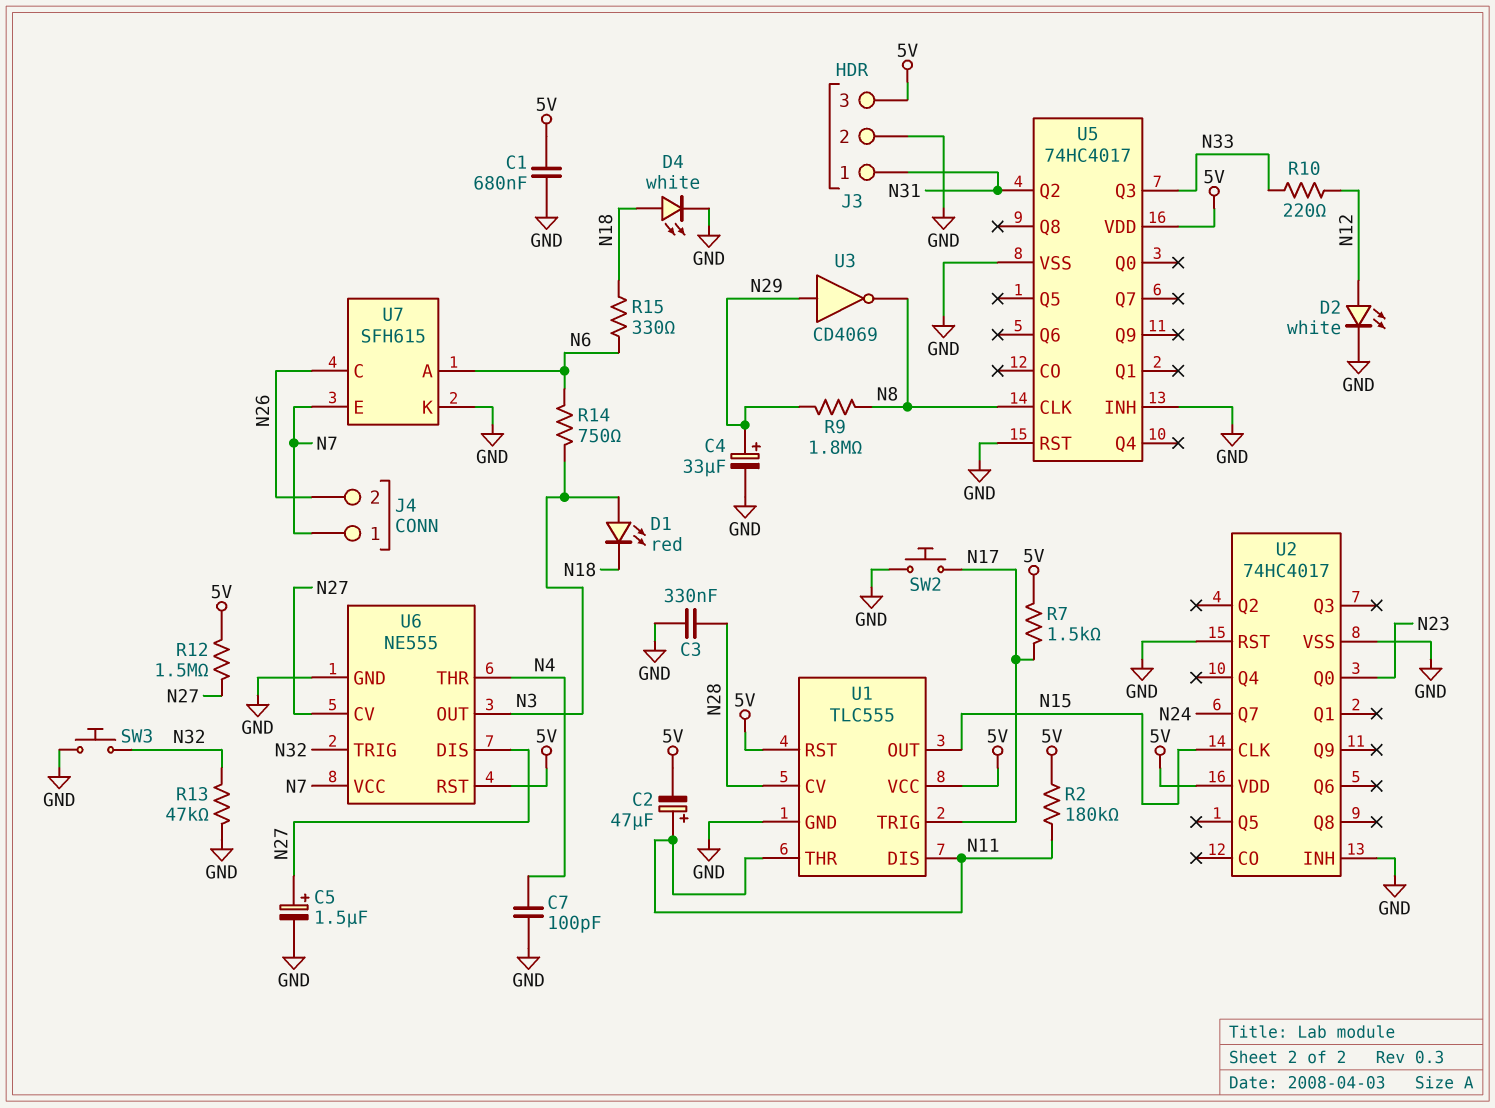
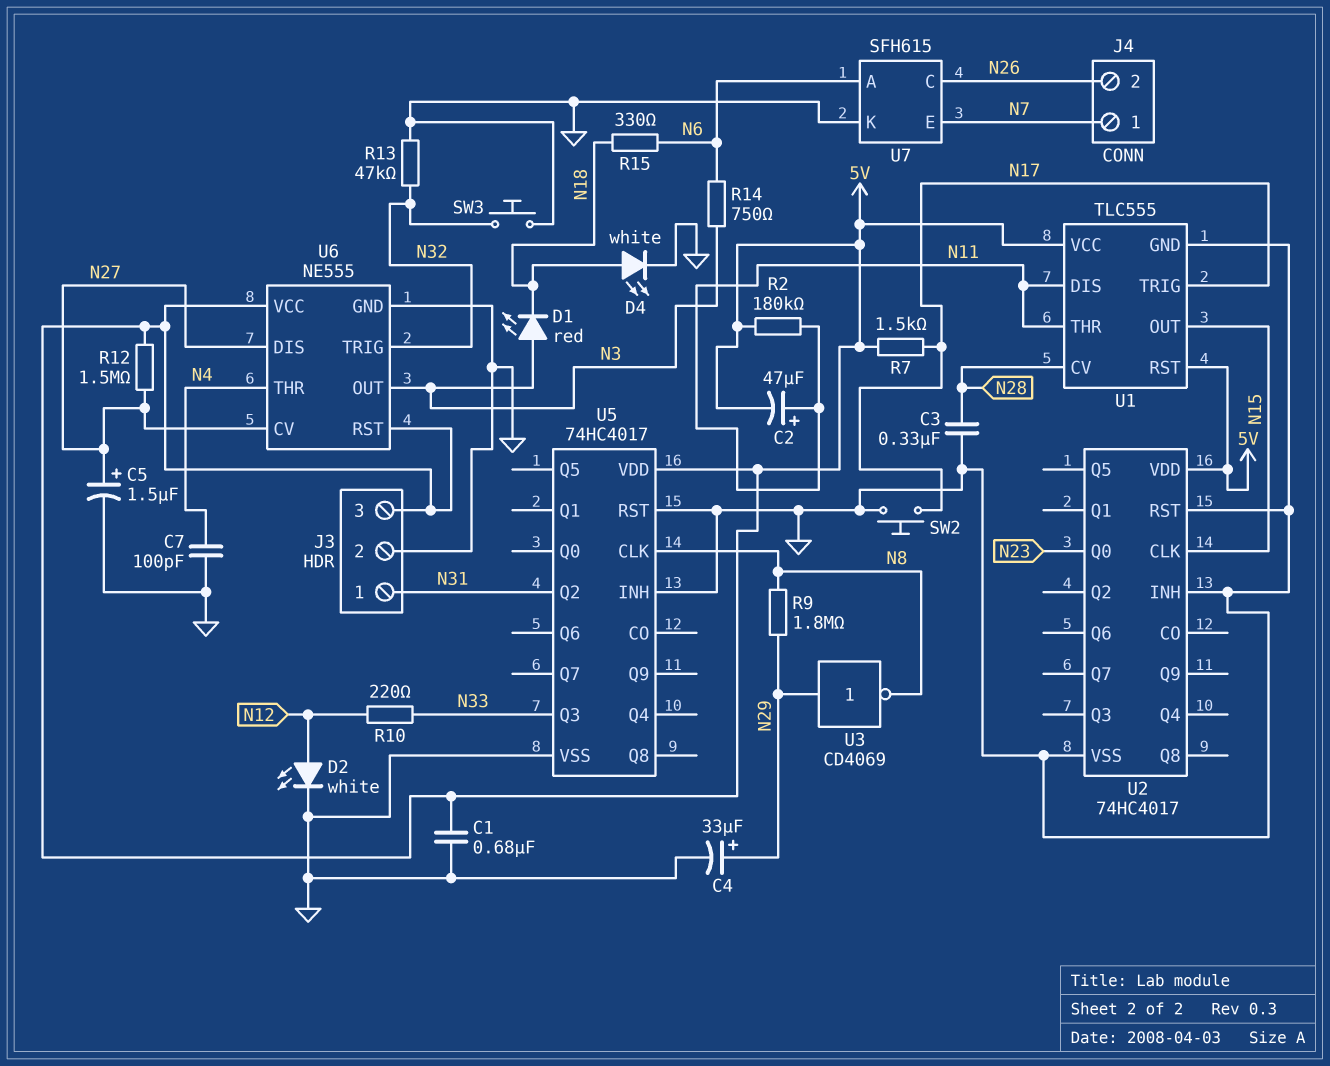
U2 pin Q7: N24 -> none
U6 pin VCC: N7 -> 5V

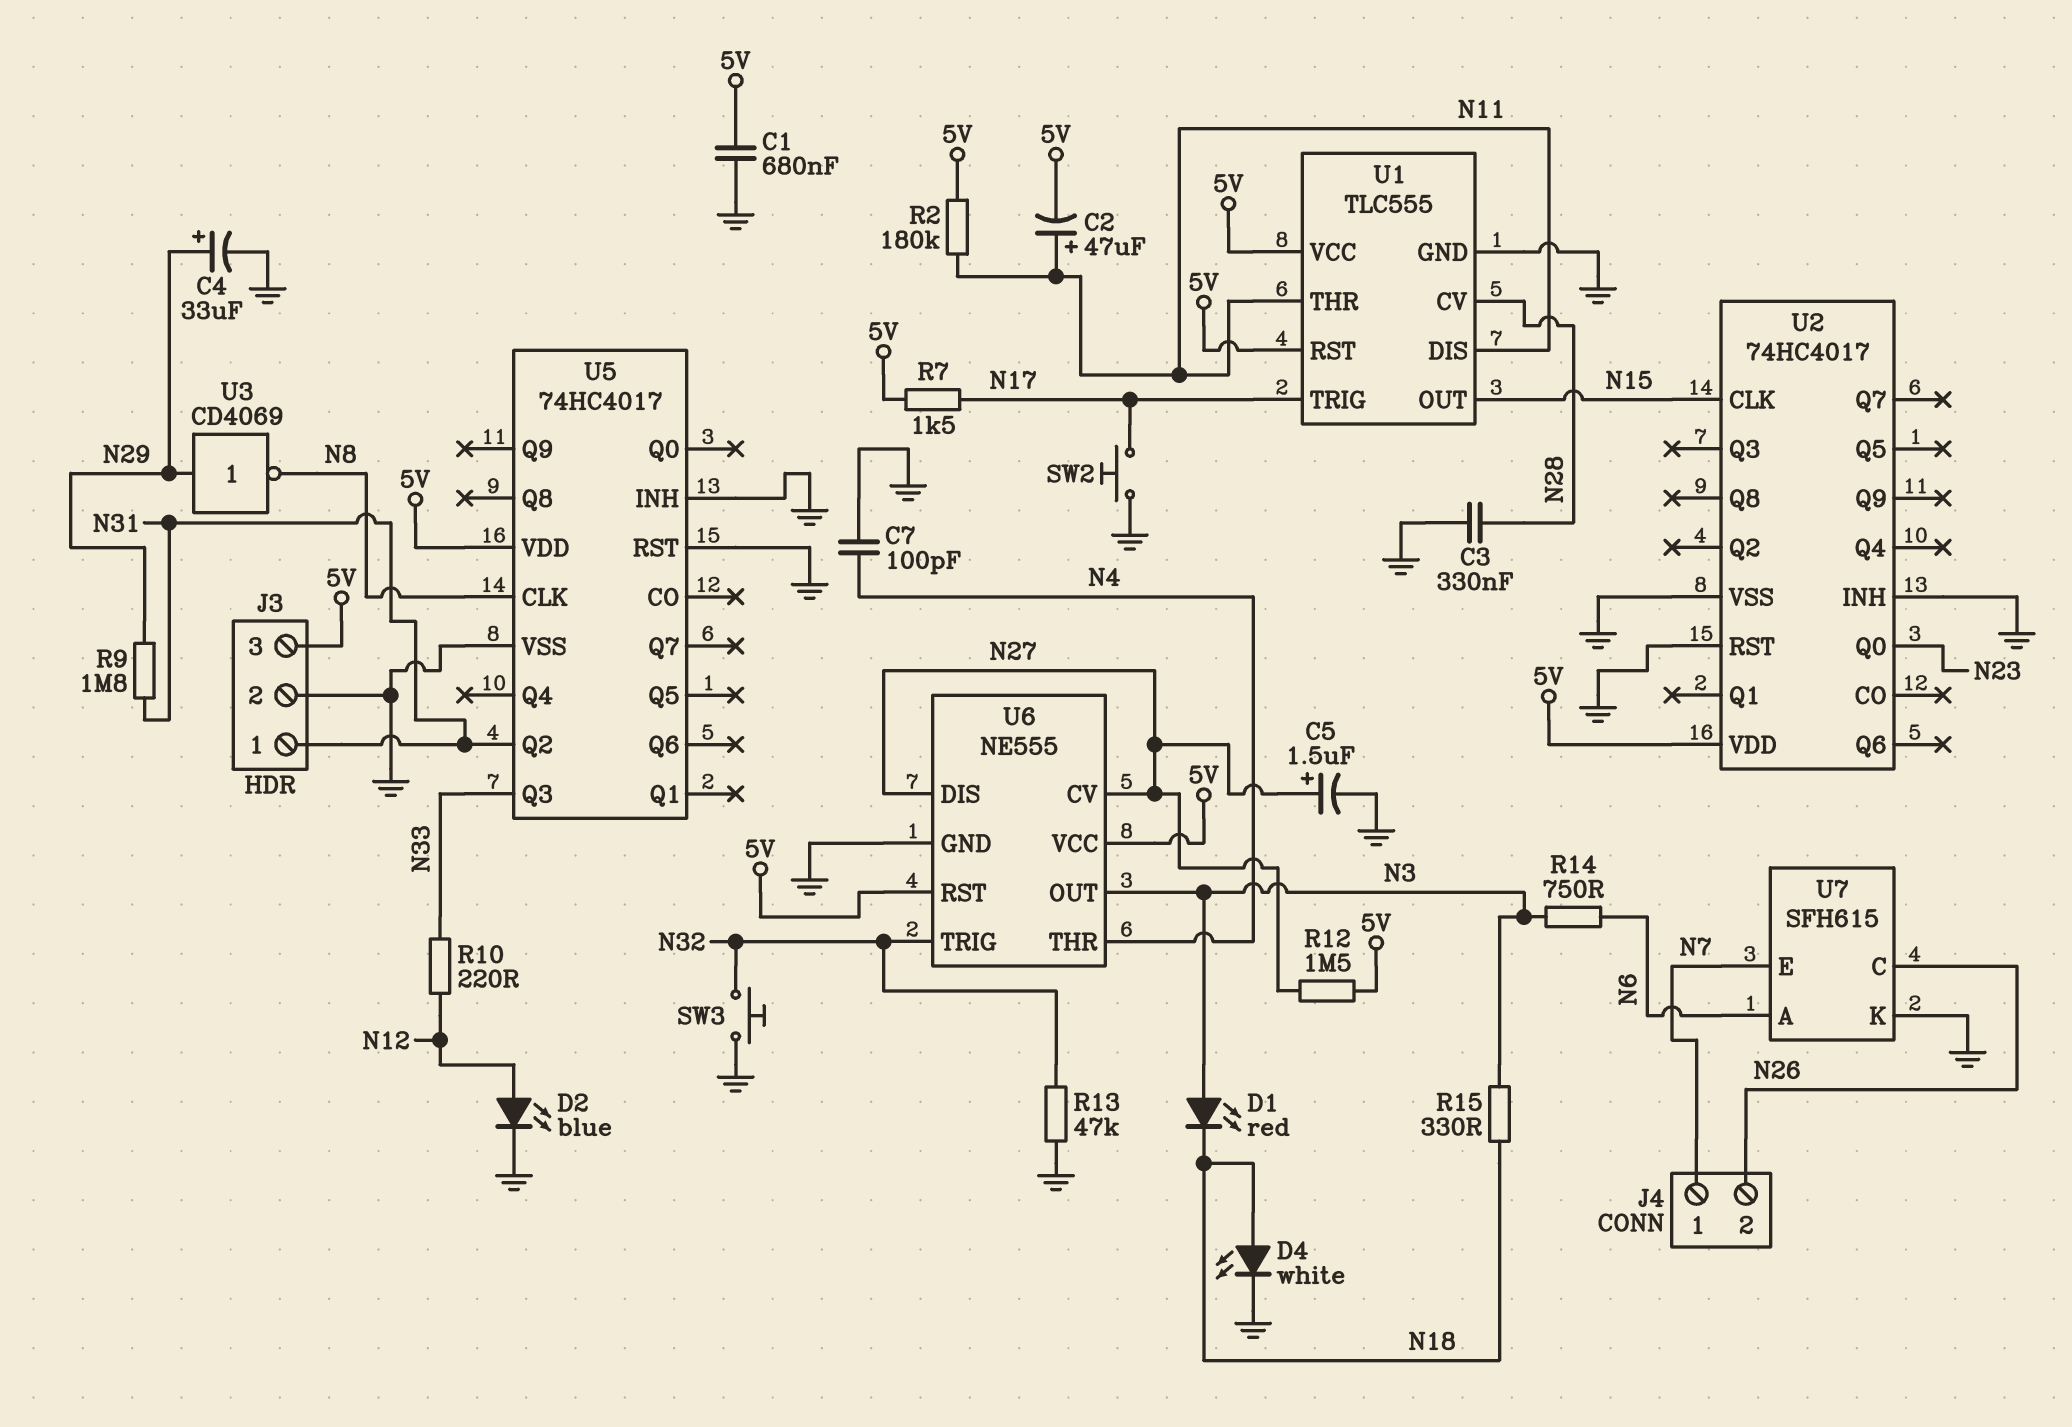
D2: LED white (A N12, K GND) -> LED blue (A N12, K GND)
R9: 1.8M (N8, N29) -> 1.8M (N29, N31)
R15: 330 (N6, N18) -> 330 (N3, N18)

